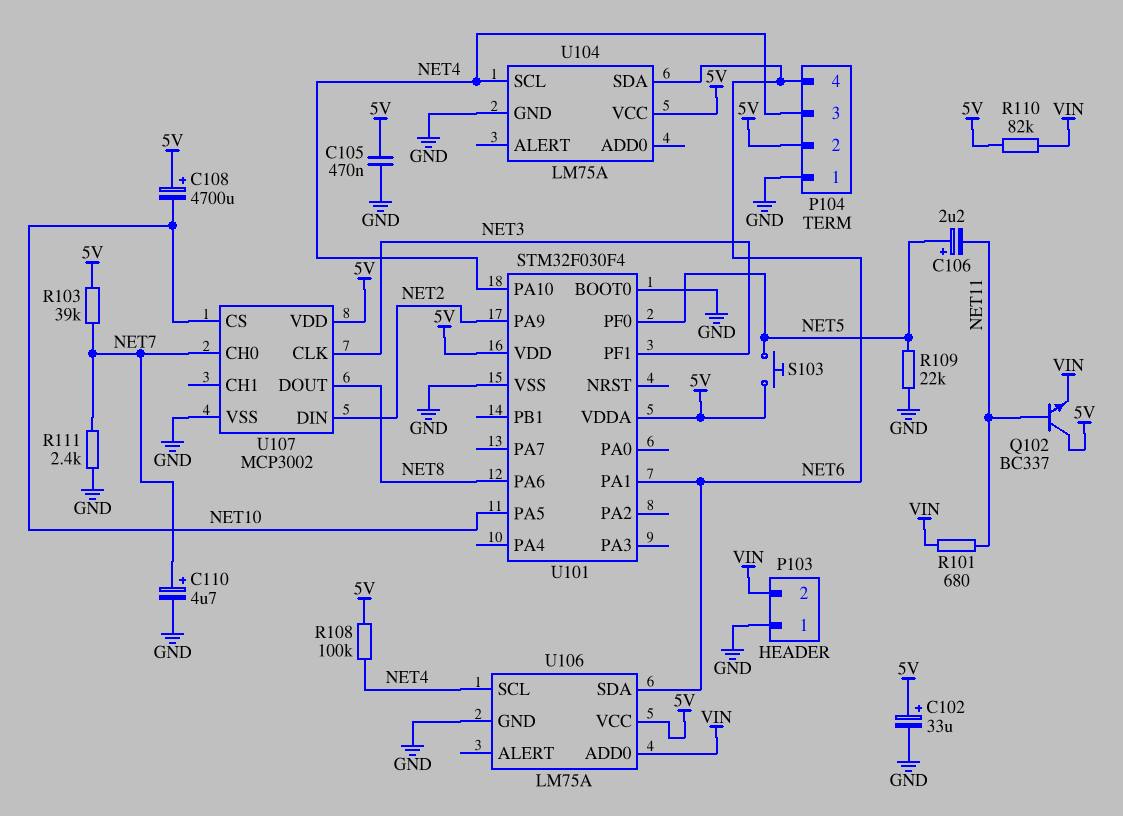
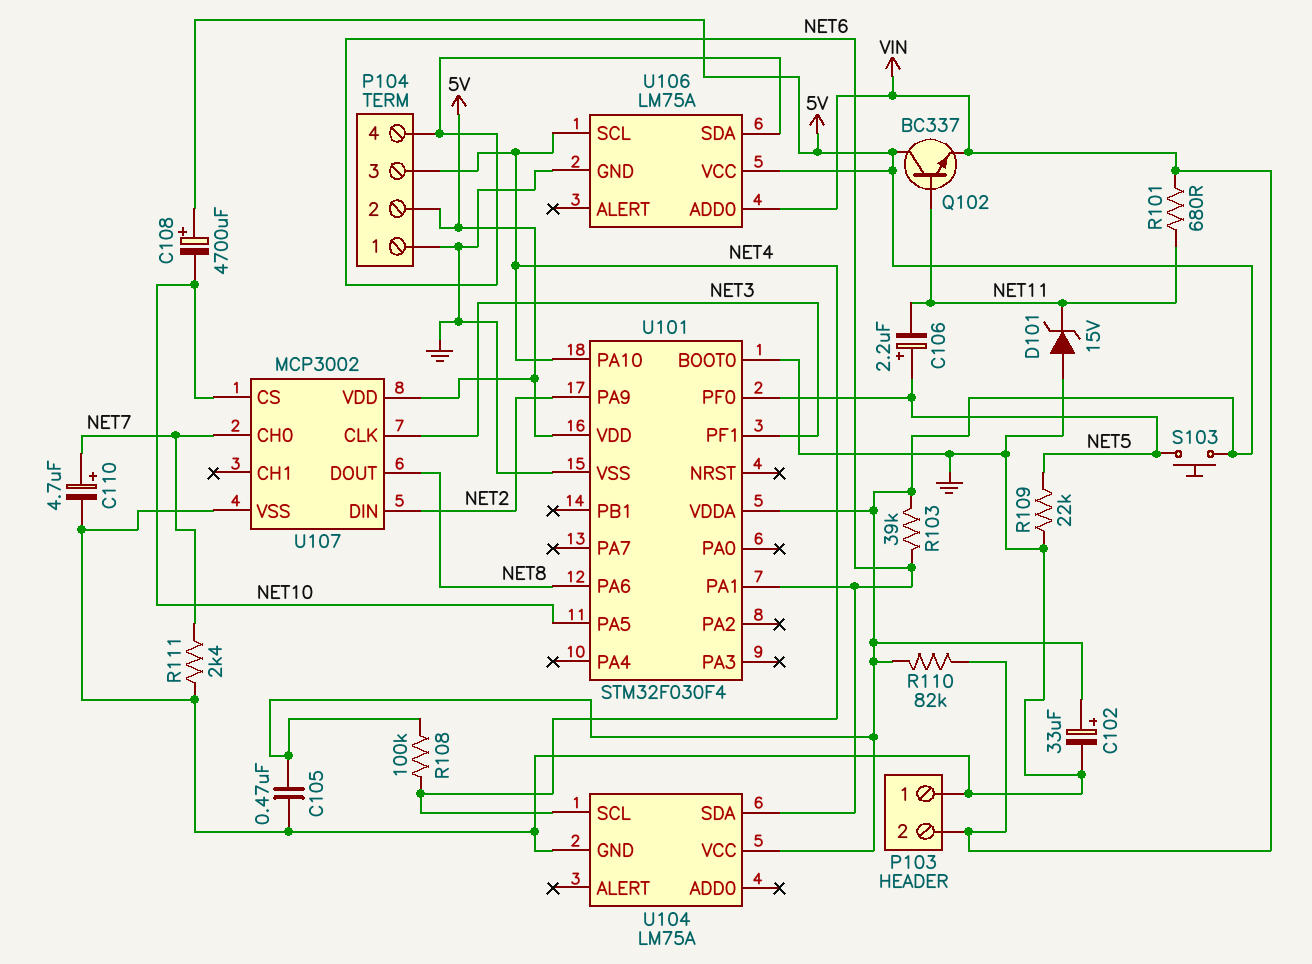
D101: none -> zener 15V (A GND, K NET11)
R103: 39k (5V, NET7) -> 39k (5V, NET6)

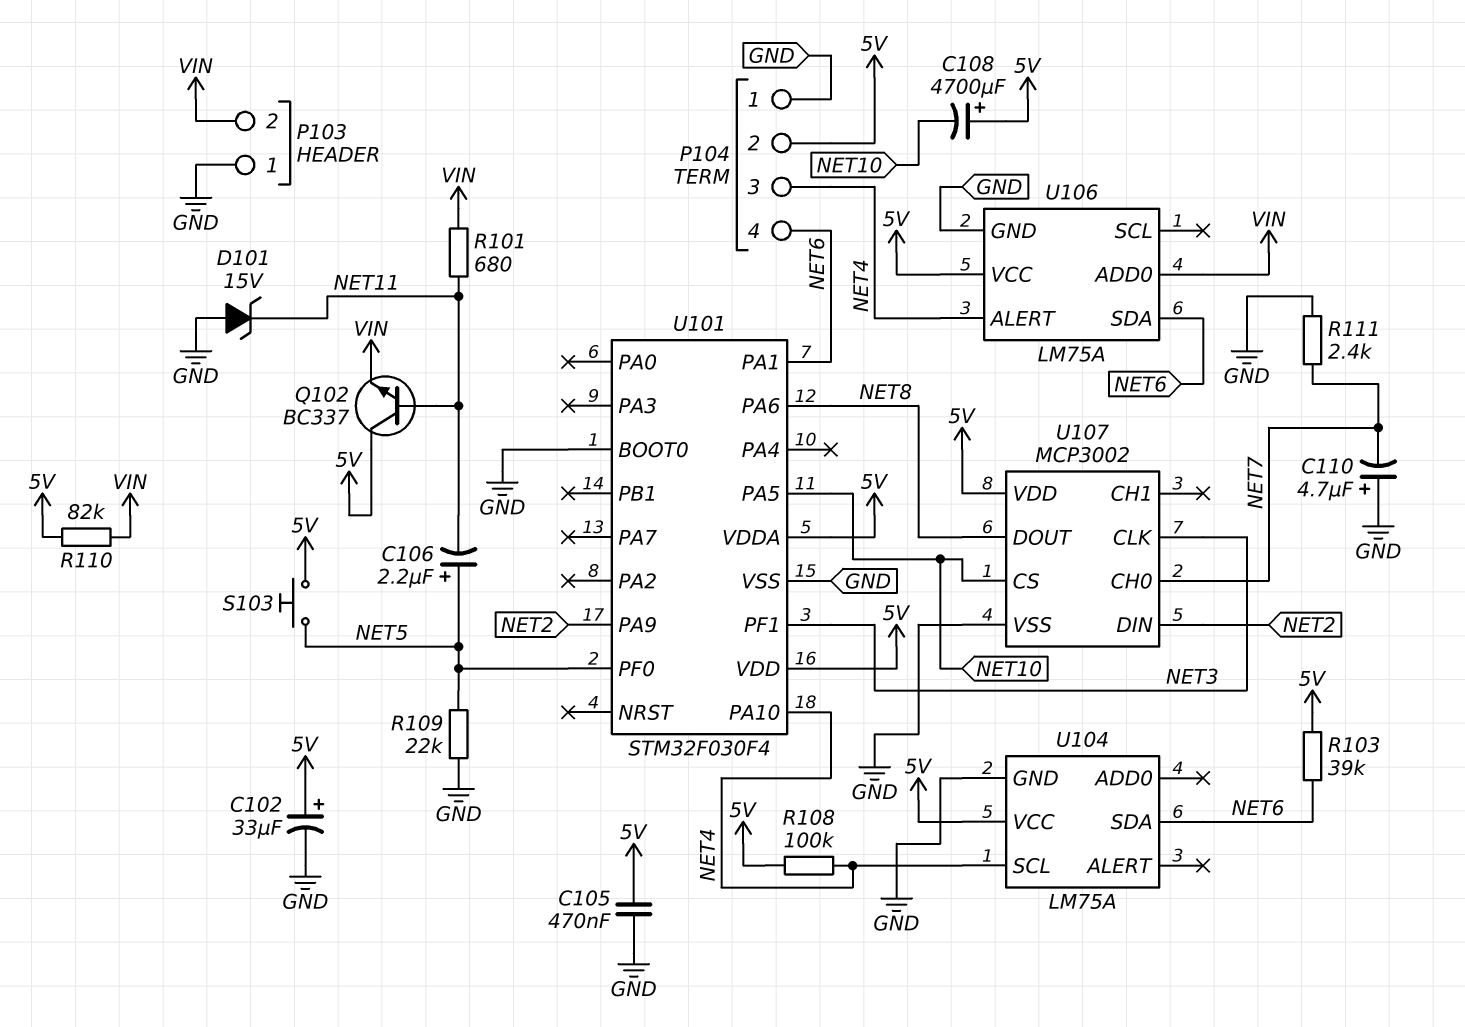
C110: 4.7uF (plus NET7, minus GND) -> 4.7uF (plus GND, minus NET7)
U106 pin ALERT: none -> NET4
U106 pin SCL: NET4 -> none

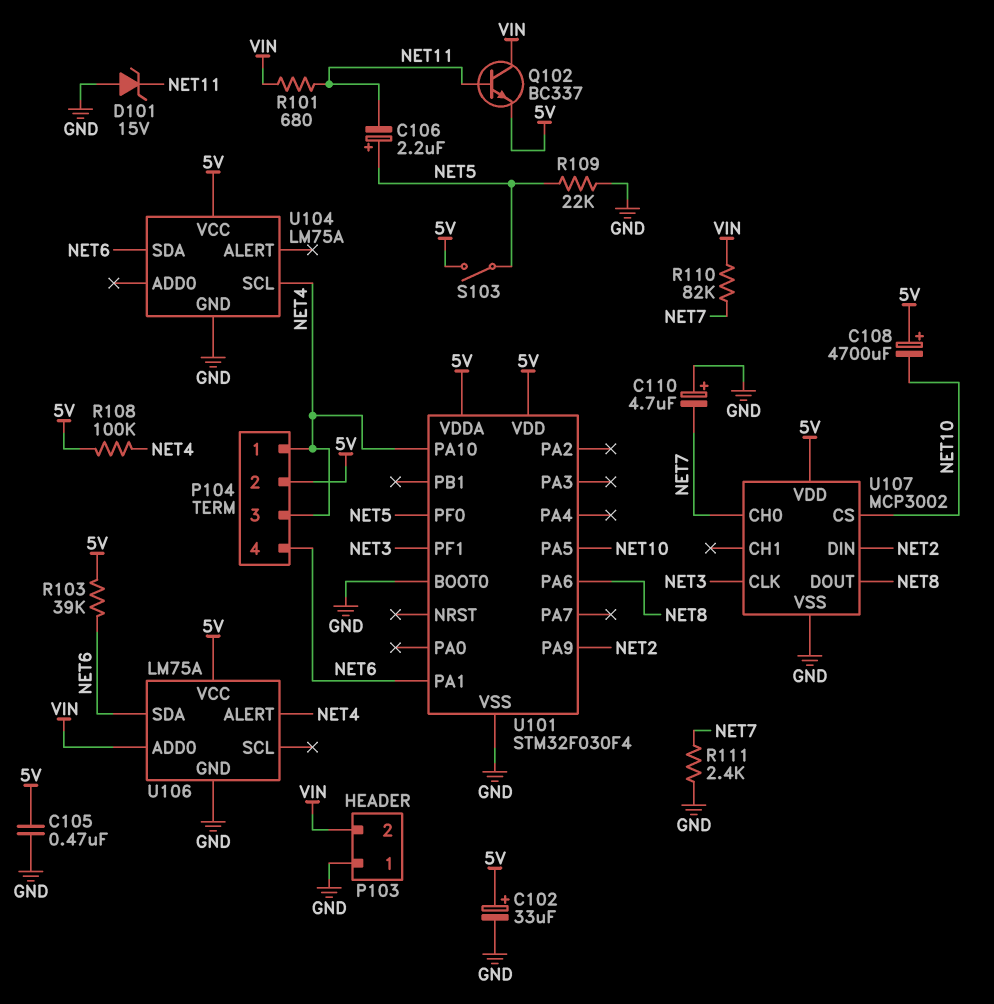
P104 pin 1: GND -> NET4
Q102: NPN BC337 (B NET11, C 5V, E VIN) -> NPN BC337 (B NET11, C VIN, E 5V)
R110: 82k (5V, VIN) -> 82k (NET7, VIN)
S103: button (5V, NET5) -> switch (5V, NET5)

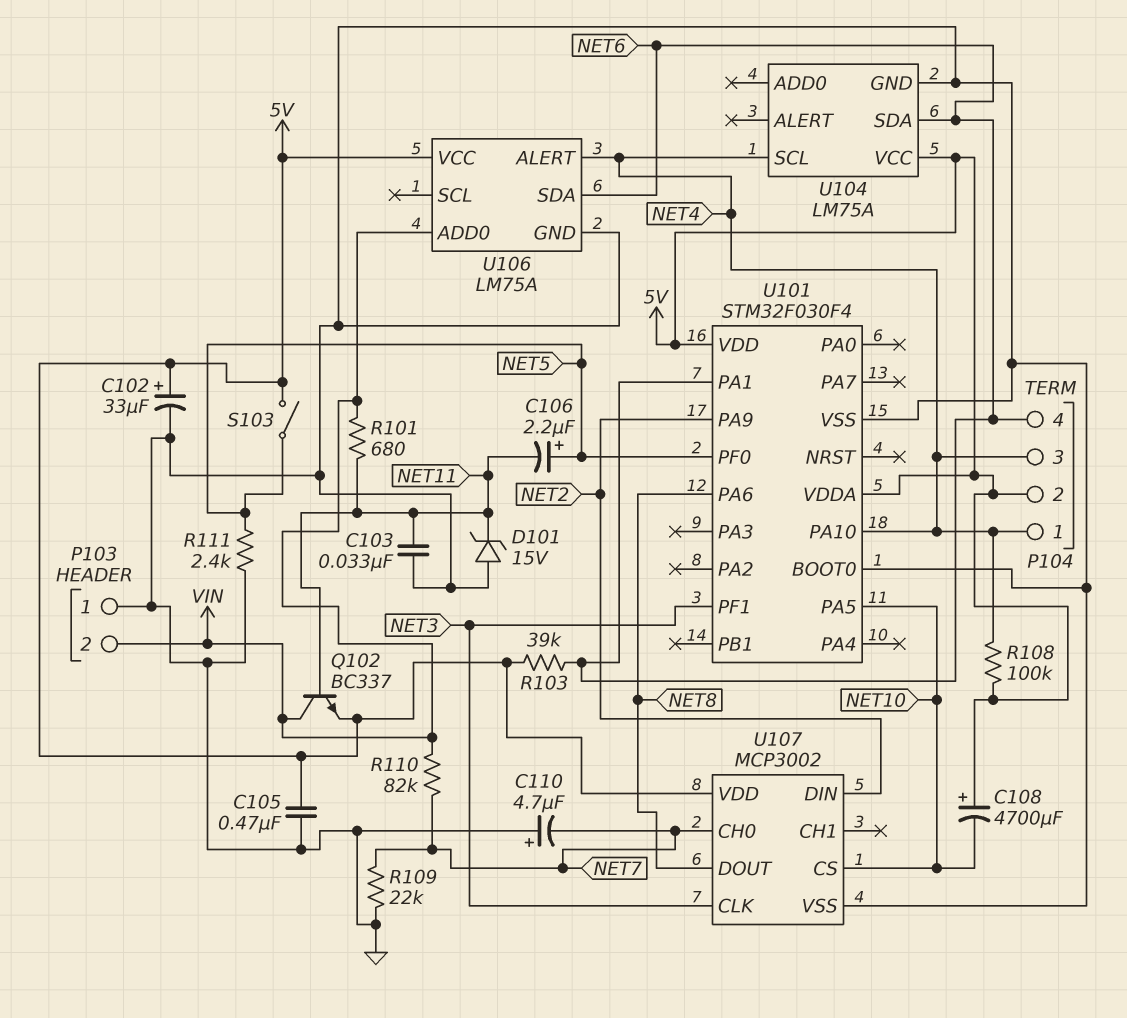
C103: none -> 33nF (GND, NET11)
R109: 22k (GND, NET5) -> 22k (GND, NET7)
R111: 2.4k (GND, NET7) -> 2.4k (GND, NET5)

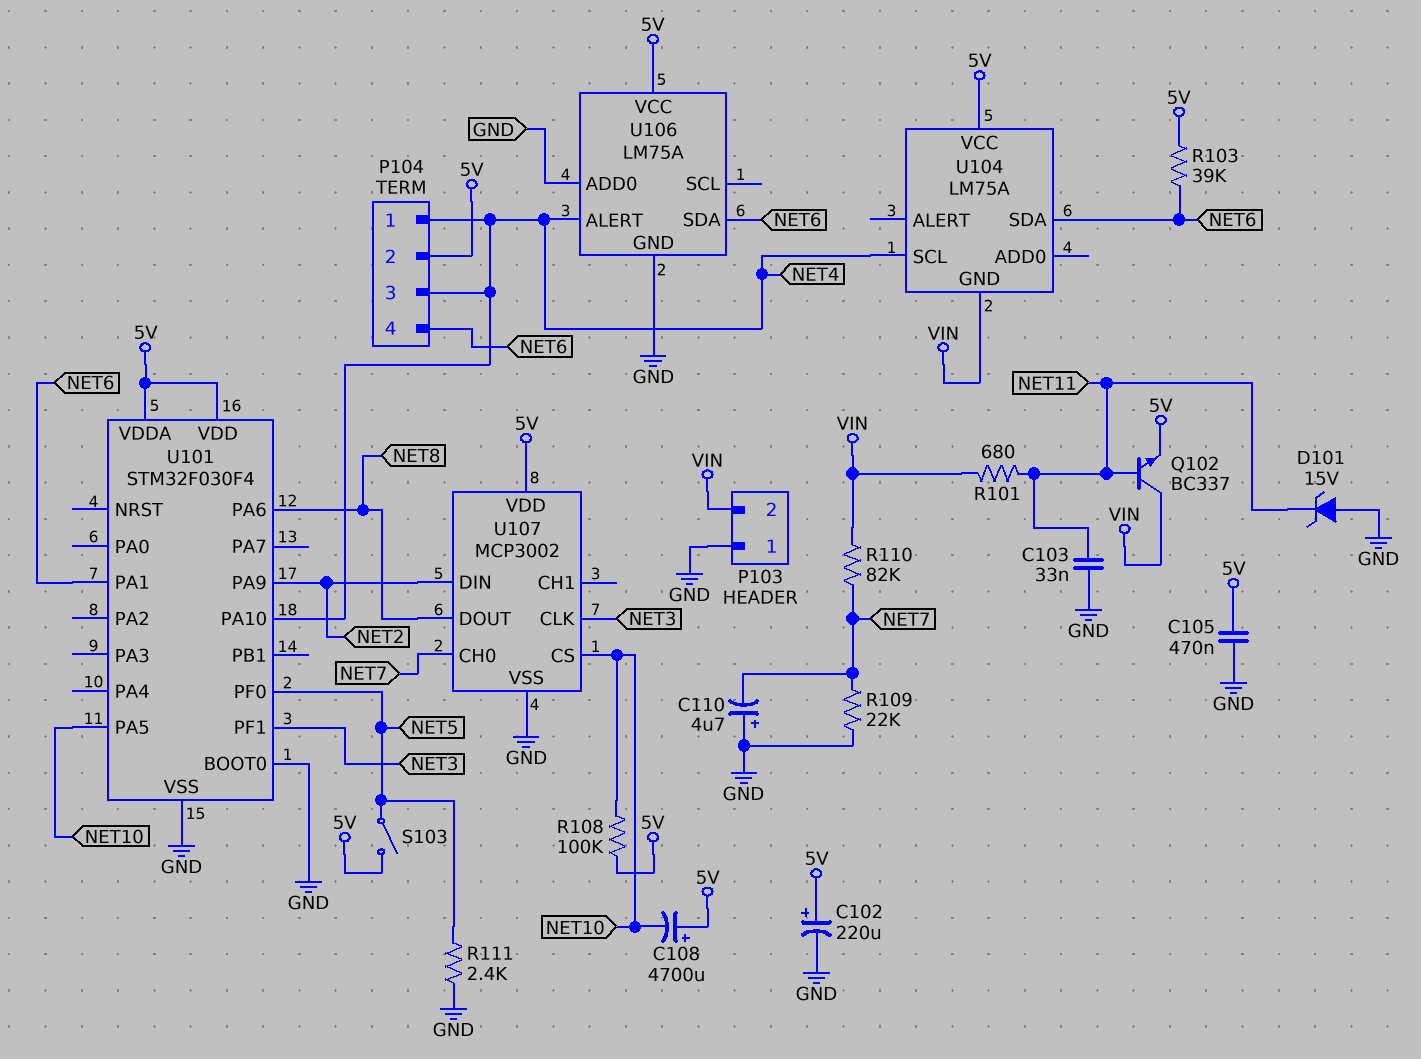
C102: 33uF (plus 5V, minus GND) -> 220uF (plus 5V, minus GND)
C106: 2.2uF (plus NET5, minus NET11) -> none
R108: 100k (5V, NET4) -> 100k (5V, NET10)
U104 pin GND: GND -> VIN
U106 pin ADD0: VIN -> GND

